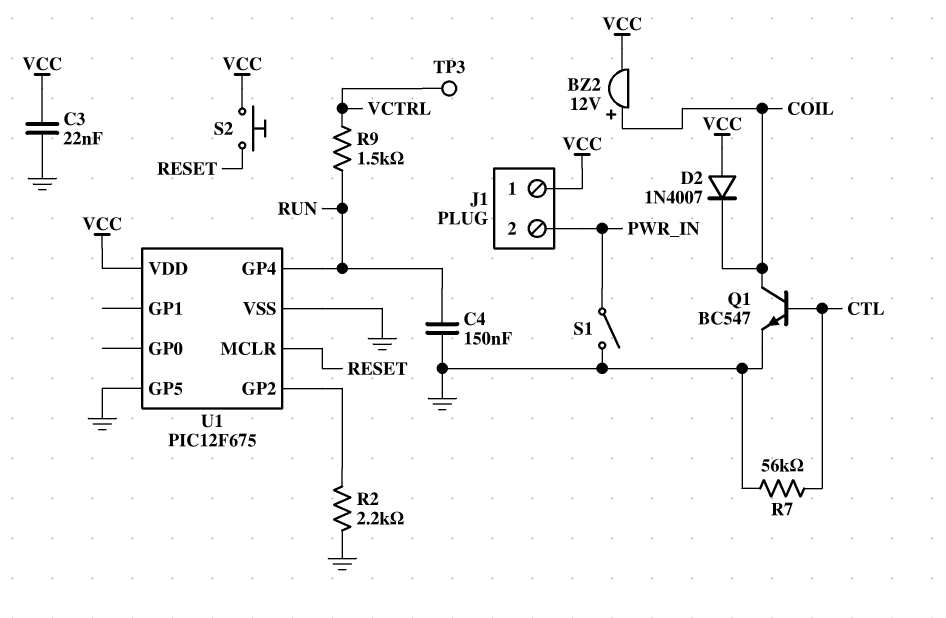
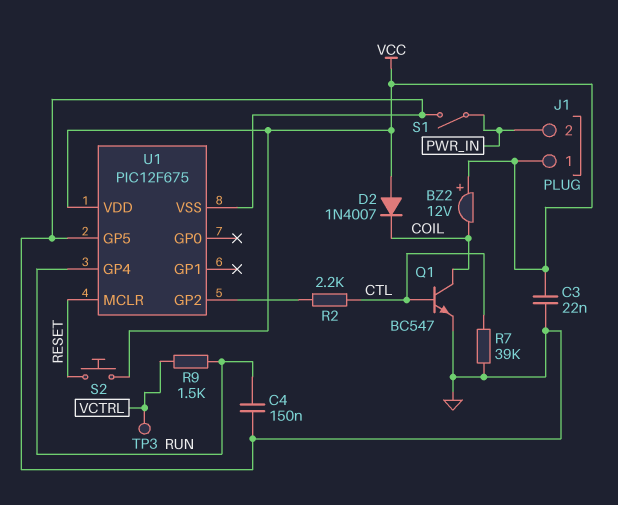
BZ2: buzzer 12V (plus COIL, minus VCC) -> buzzer 12V (plus VCC, minus COIL)
R2: 2.2k (GND, U1/GP2) -> 2.2k (CTL, U1/GP2)
R7: 56k (CTL, GND) -> 39k (CTL, GND)

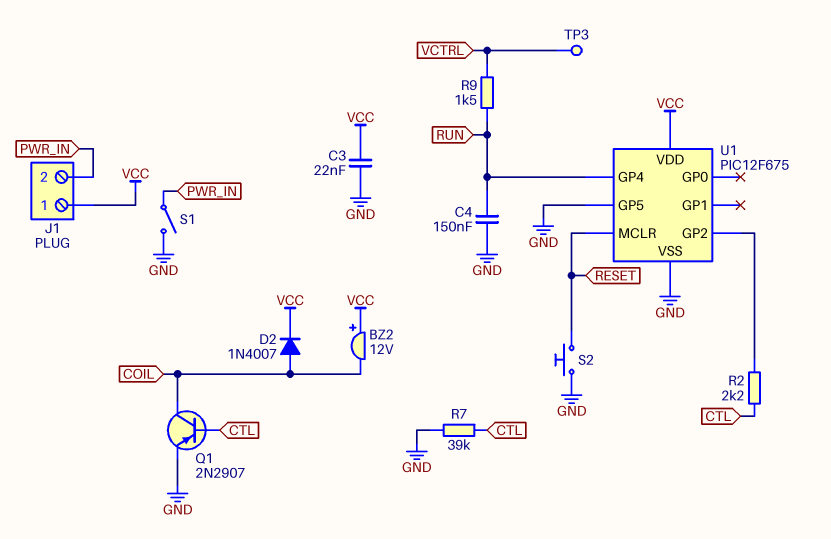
D2: diode 1N4007 (A VCC, K COIL) -> diode 1N4007 (A COIL, K VCC)
Q1: NPN BC547 (B CTL, C COIL, E GND) -> PNP 2N2907 (B CTL, C COIL, E GND)
S2: button (RESET, VCC) -> button (GND, RESET)

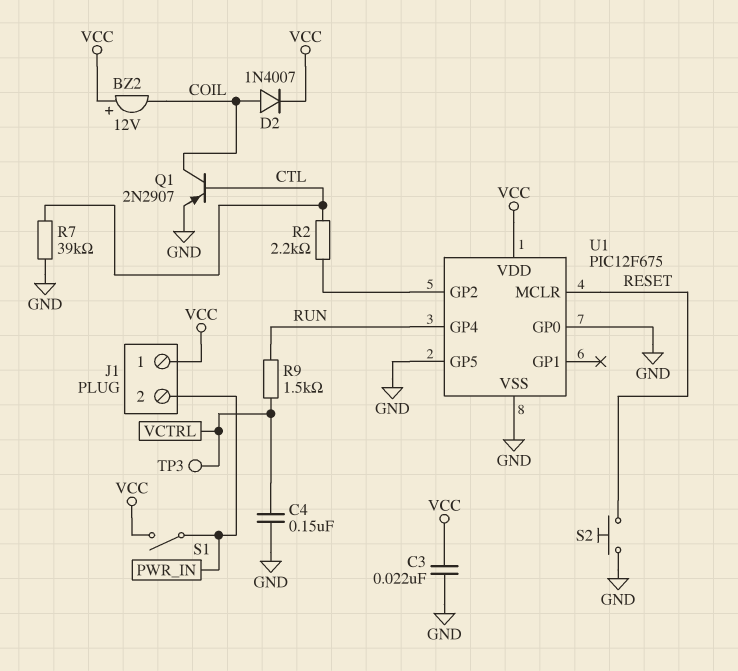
C4: 150nF (GND, RUN) -> 150nF (GND, VCTRL)
S1: switch (GND, PWR_IN) -> switch (PWR_IN, VCC)
U1 pin GP0: none -> GND

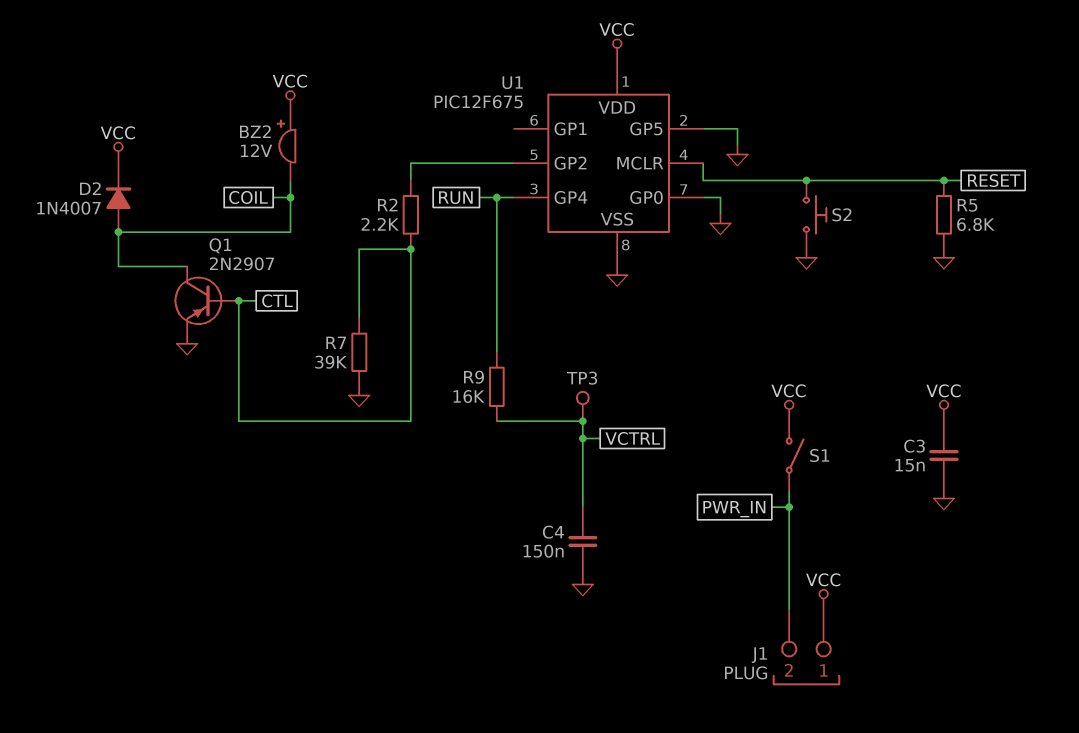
C3: 22nF (GND, VCC) -> 15nF (GND, VCC)
R5: none -> 6.8k (GND, RESET)
R9: 1.5k (RUN, VCTRL) -> 16k (RUN, VCTRL)

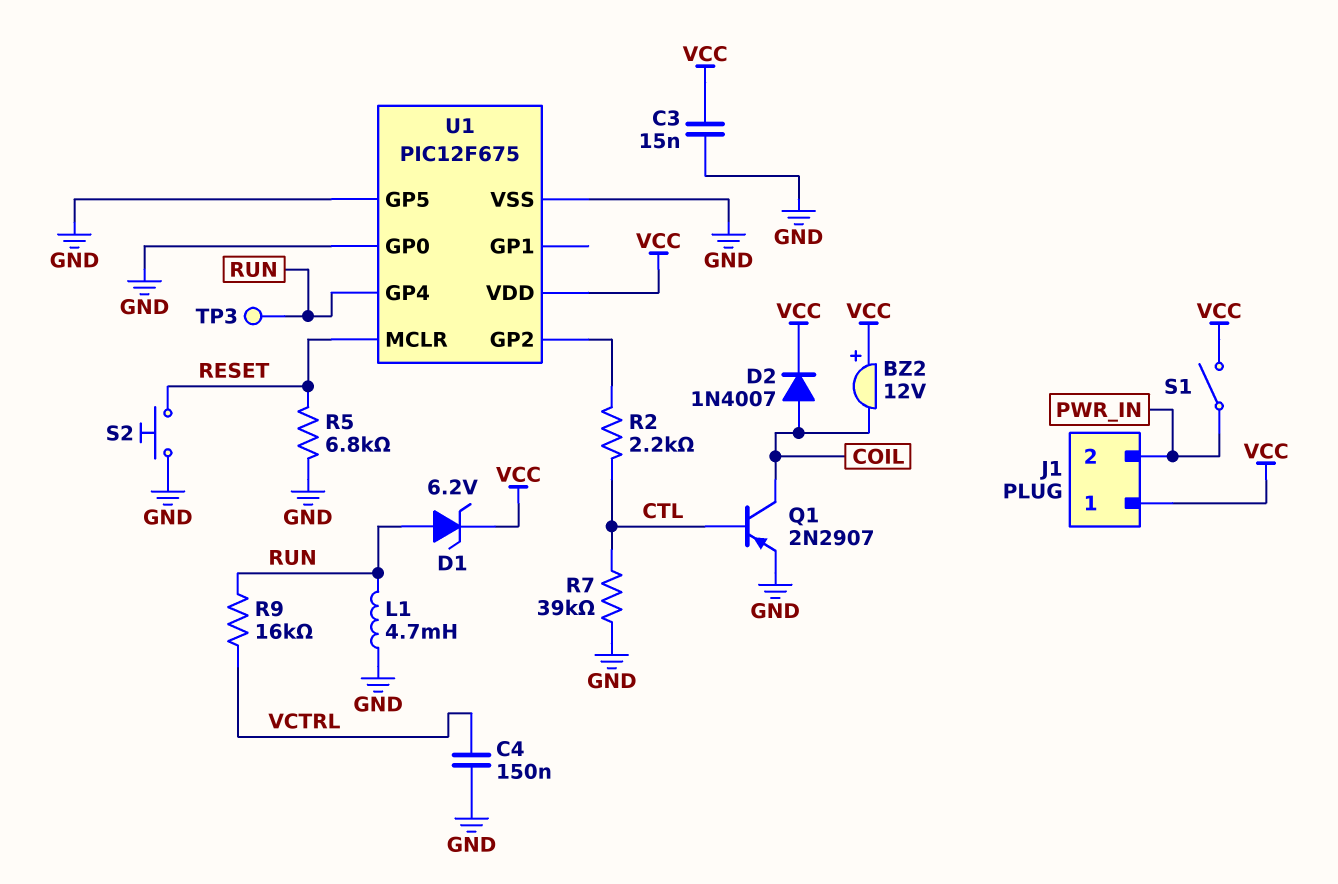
D1: none -> zener 6.2V (A RUN, K VCC)
L1: none -> 4.7mH (GND, RUN)
TP3: test point (VCTRL) -> test point (RUN)

